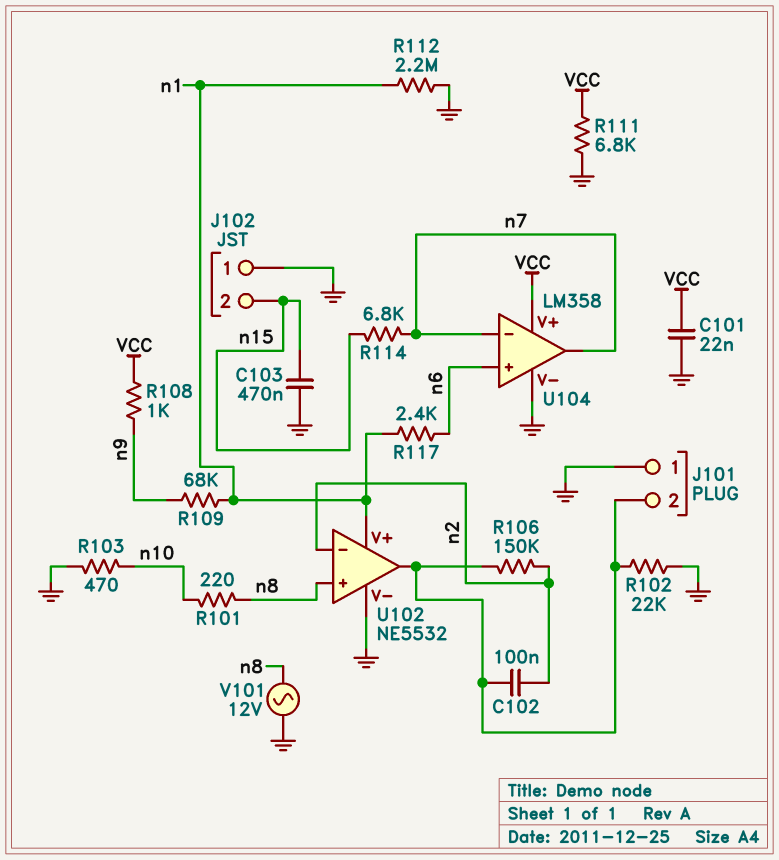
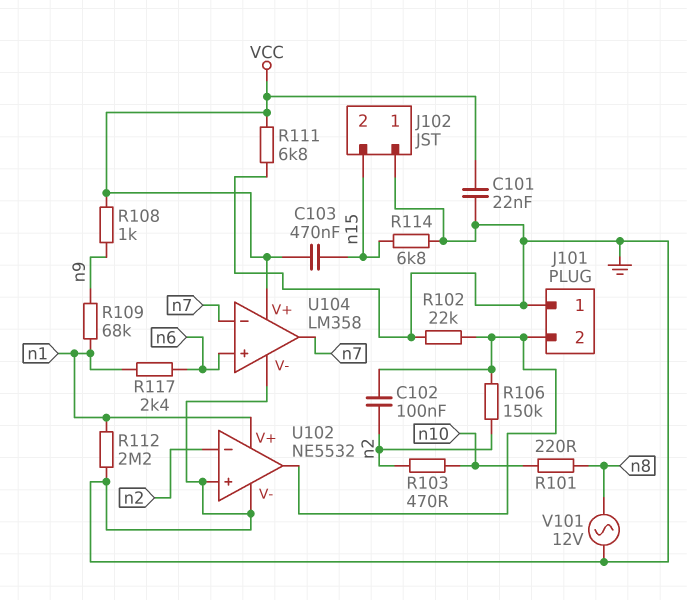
C103: 470nF (GND, n15) -> 470nF (VCC, n15)
R103: 470 (GND, n10) -> 470 (n2, n10)
R114: 6.8k (n7, n15) -> 6.8k (GND, n15)
U102 pin in+: n8 -> GND

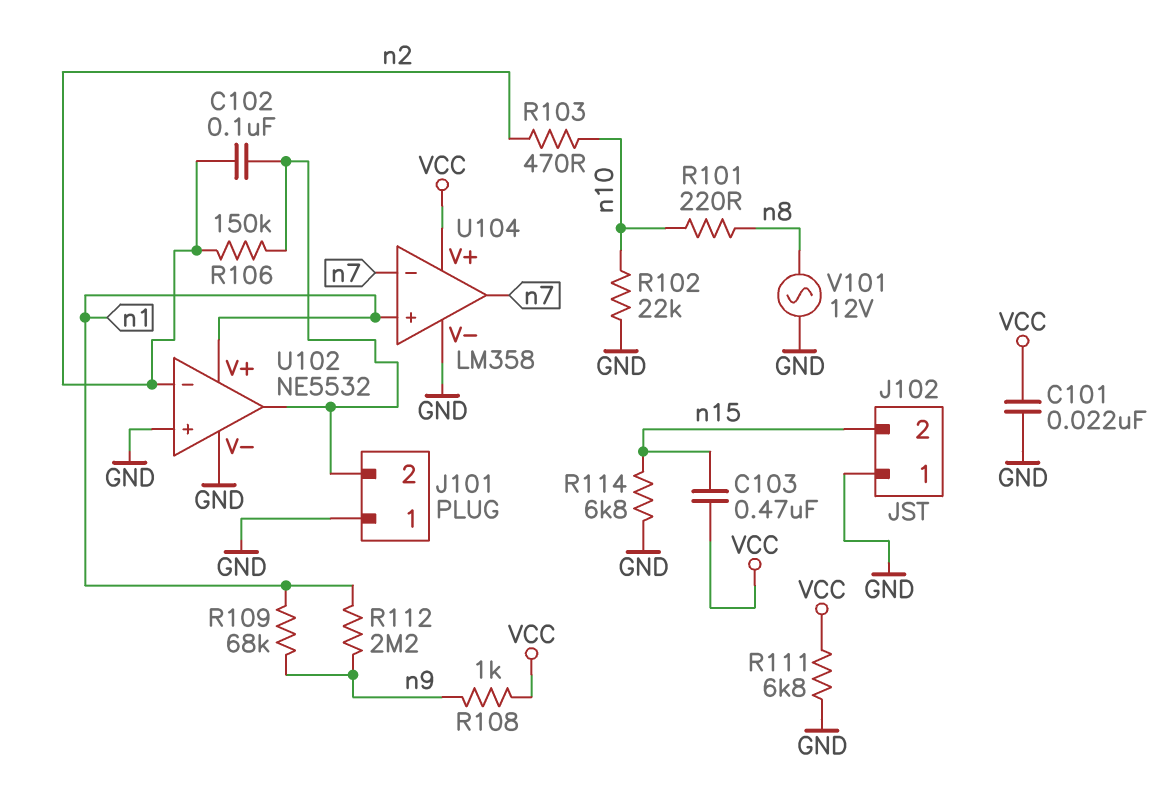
R102: 22k (GND, J101/2) -> 22k (GND, n10)
R112: 2.2M (GND, n1) -> 2.2M (n1, n9)
R117: 2.4k (n1, n6) -> none
U104 pin in+: n6 -> n1

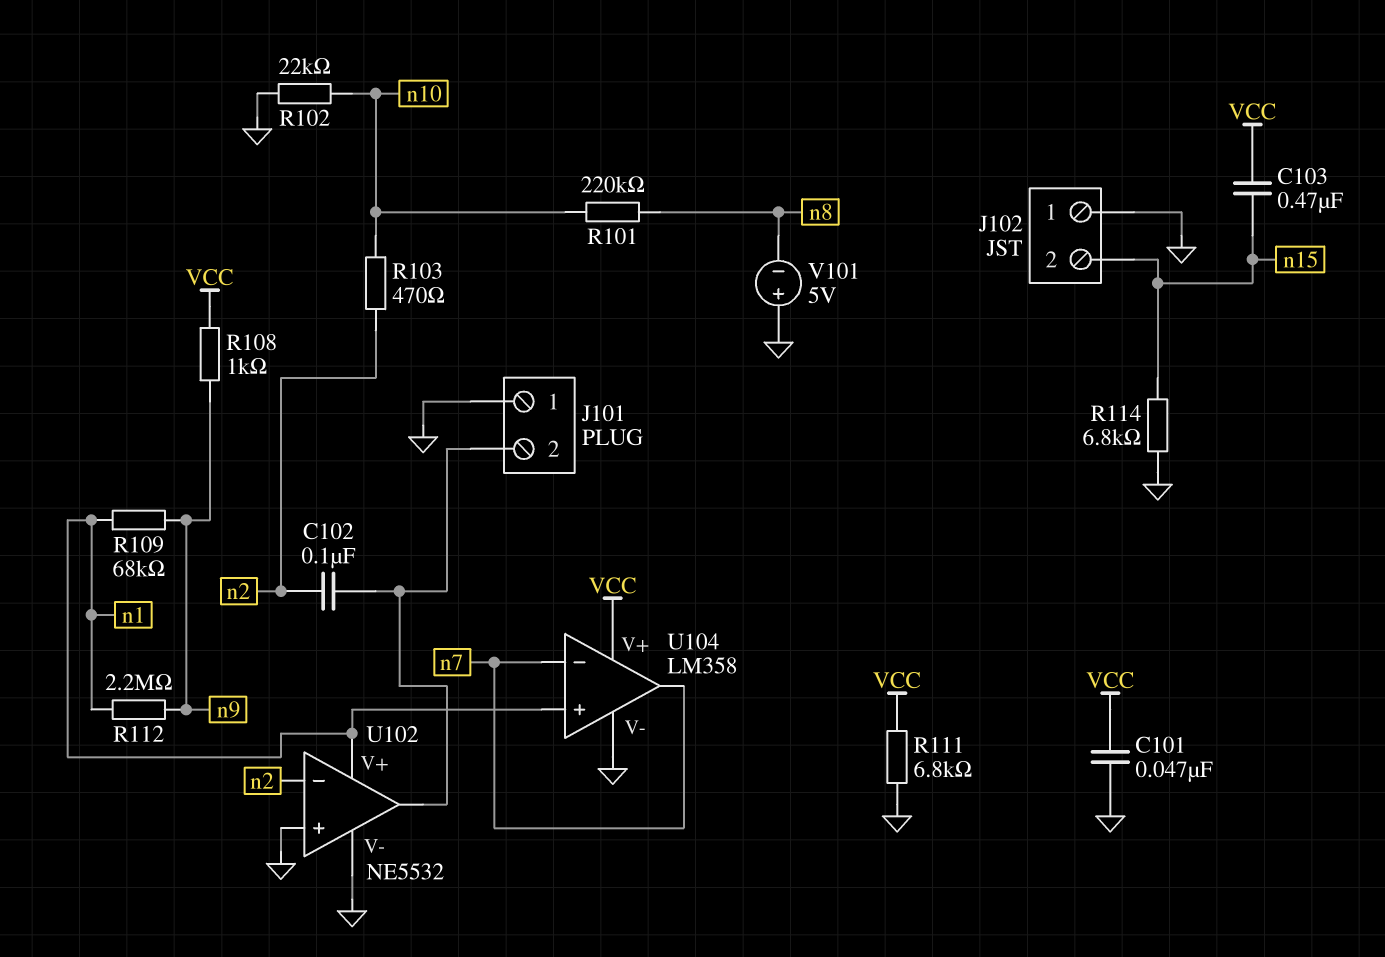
C101: 22nF (GND, VCC) -> 47nF (GND, VCC)
R101: 220 (n8, n10) -> 220k (n8, n10)
R106: 150k (J101/2, n2) -> none
V101: AC 12V (GND, n8) -> 5V (plus GND, minus n8)

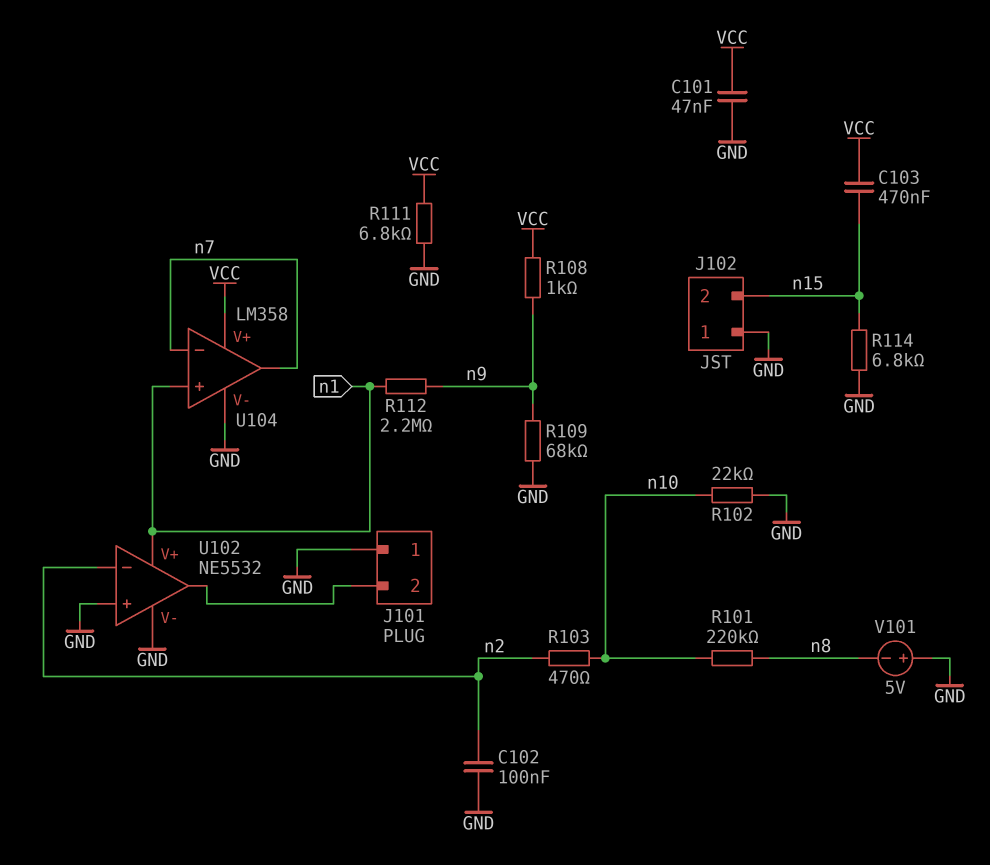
C102: 100nF (J101/2, n2) -> 100nF (GND, n2)
R109: 68k (n1, n9) -> 68k (GND, n9)

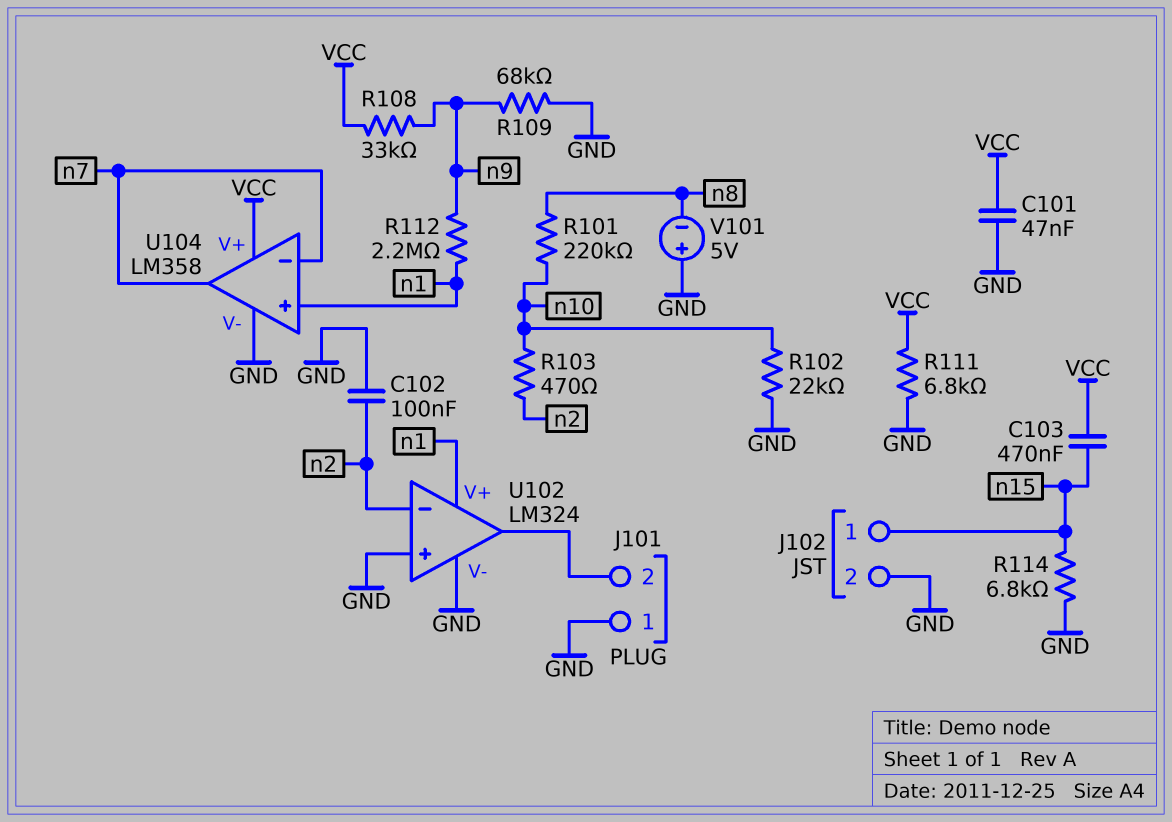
J102 pin 1: GND -> n15
J102 pin 2: n15 -> GND
R108: 1k (VCC, n9) -> 33k (VCC, n9)
U102: NE5532 -> LM324

